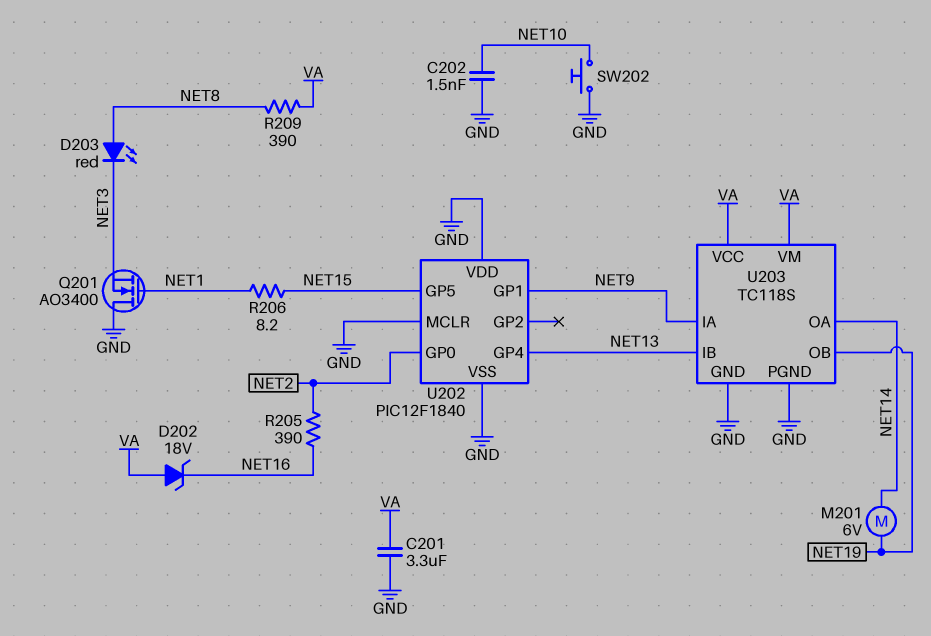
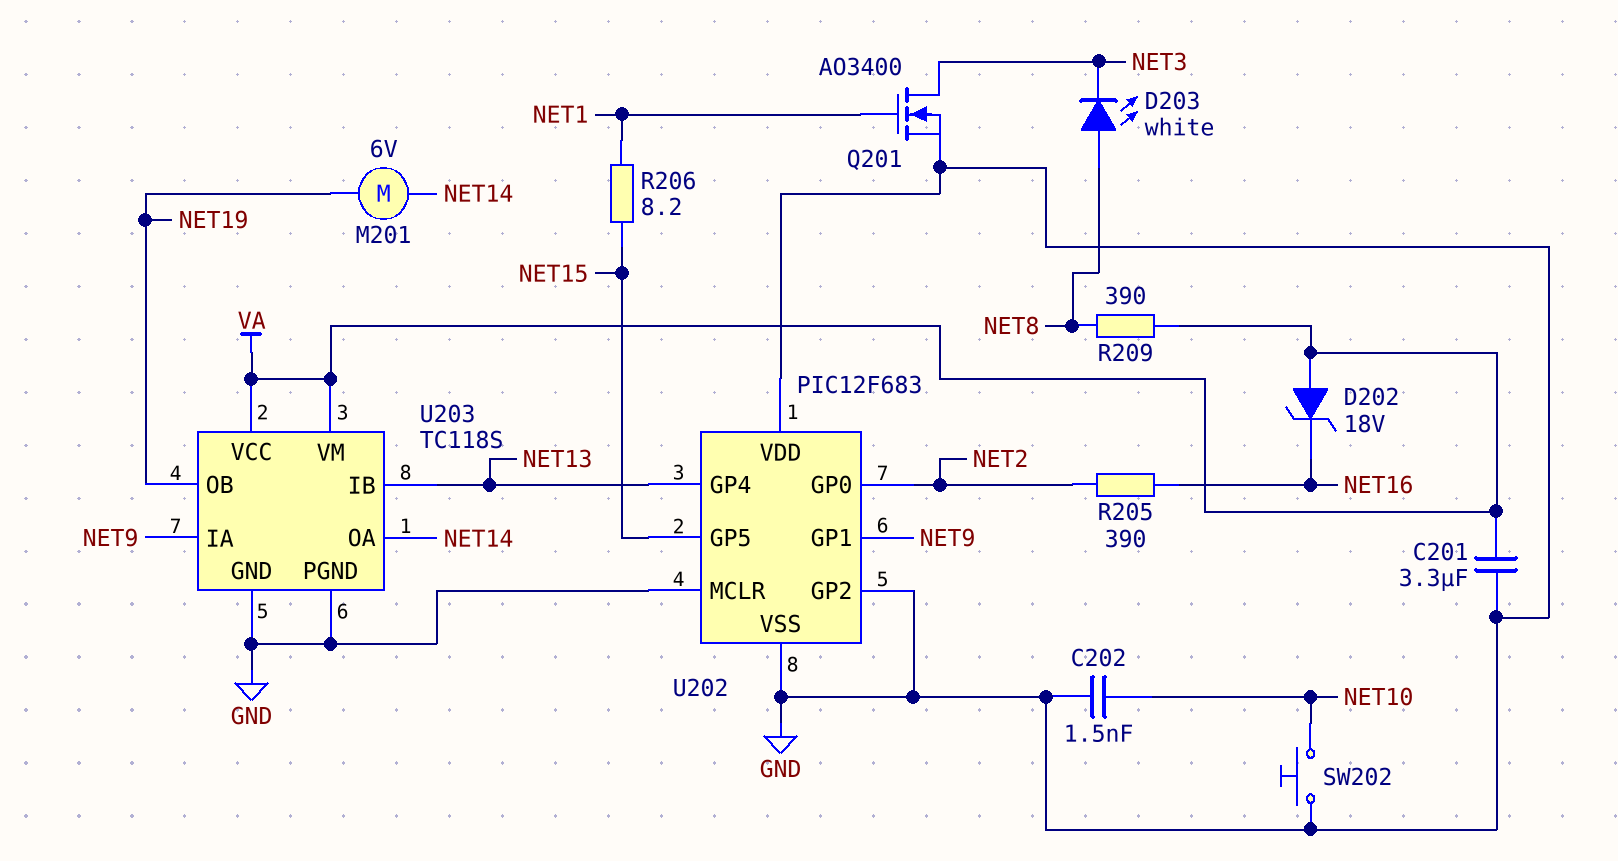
D203: LED red (A NET8, K NET3) -> LED white (A NET8, K NET3)
Q201: NMOS AO3400 (G NET1, D GND, S NET3) -> NMOS AO3400 (G NET1, D NET3, S GND)
U202: PIC12F1840 -> PIC12F683
U202 pin GP2: none -> GND

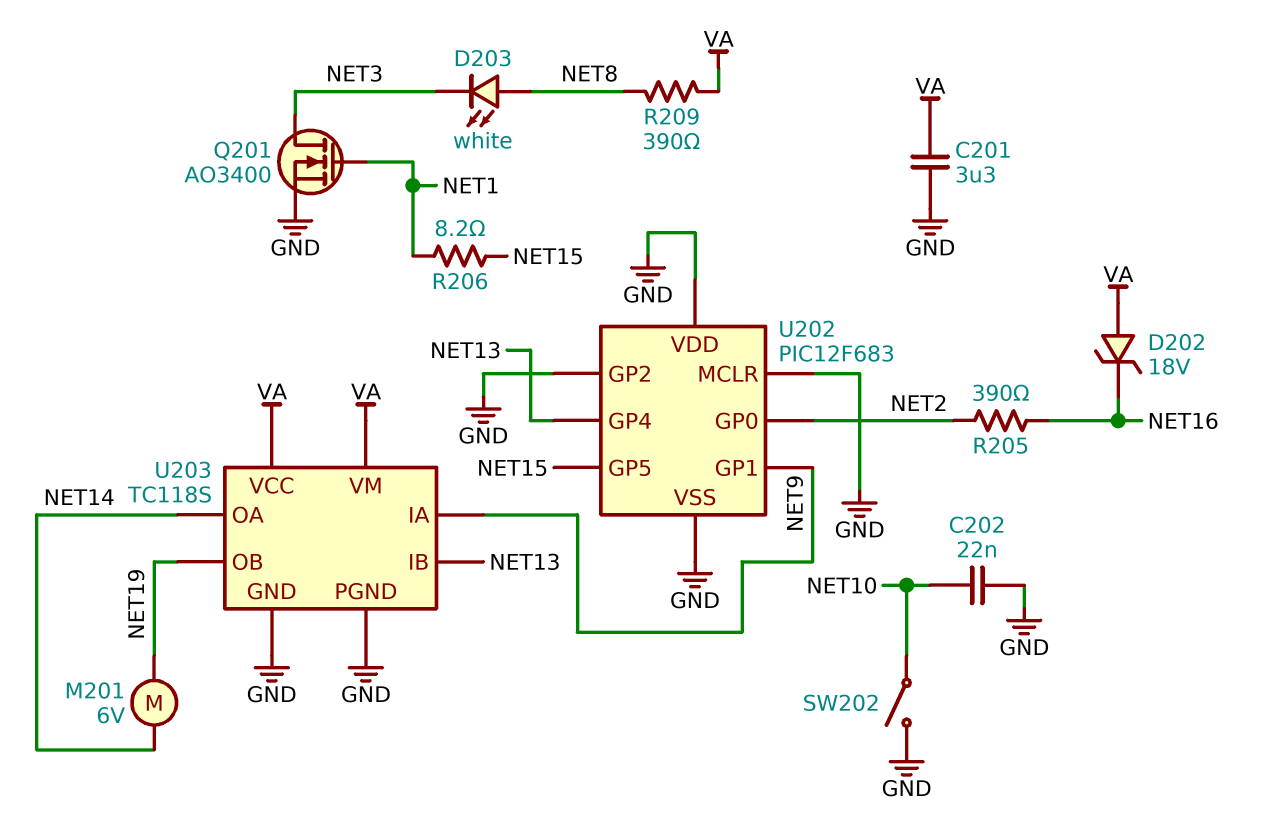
C202: 1.5nF (GND, NET10) -> 22nF (GND, NET10)
SW202: button (GND, NET10) -> switch (GND, NET10)

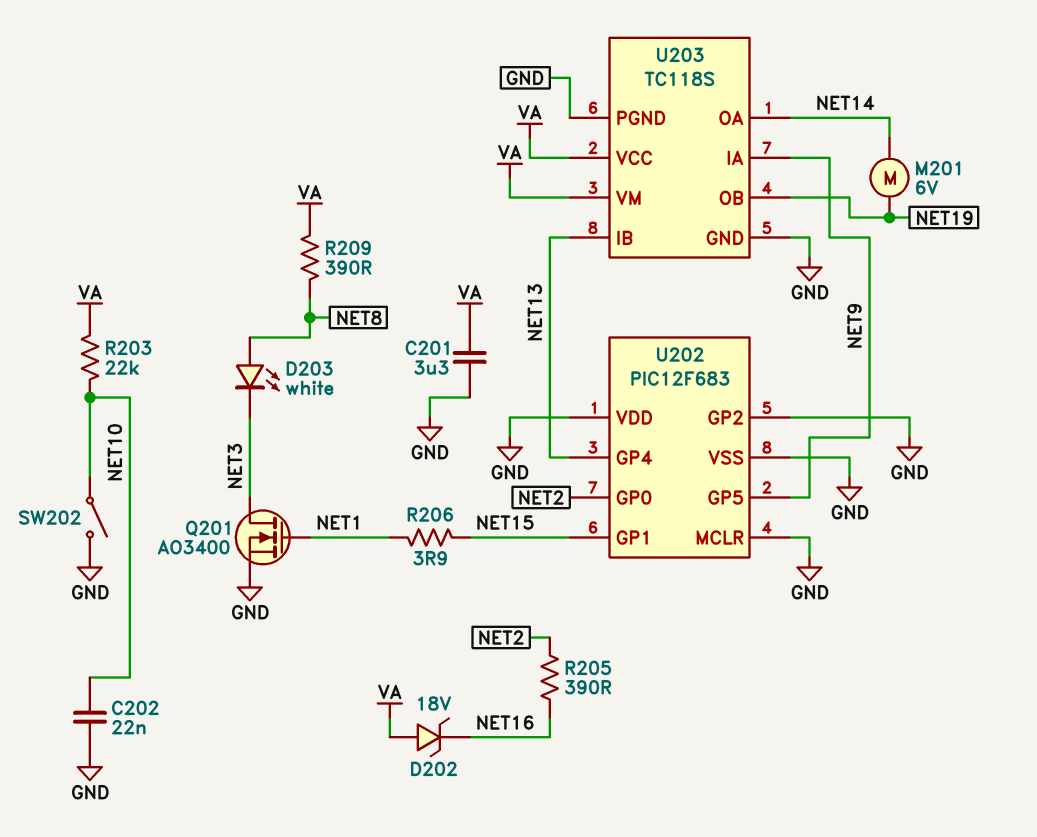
R203: none -> 22k (NET10, VA)
R206: 8.2 (NET1, NET15) -> 3.9 (NET1, NET15)
U202 pin GP1: NET9 -> NET15
U202 pin GP5: NET15 -> NET9

